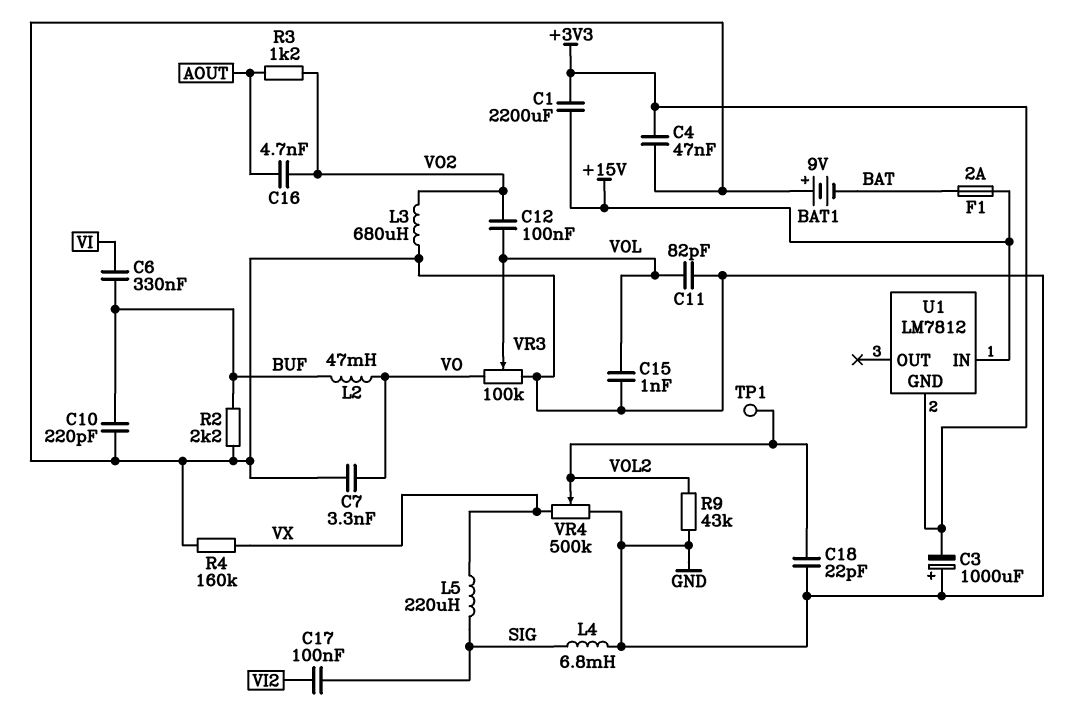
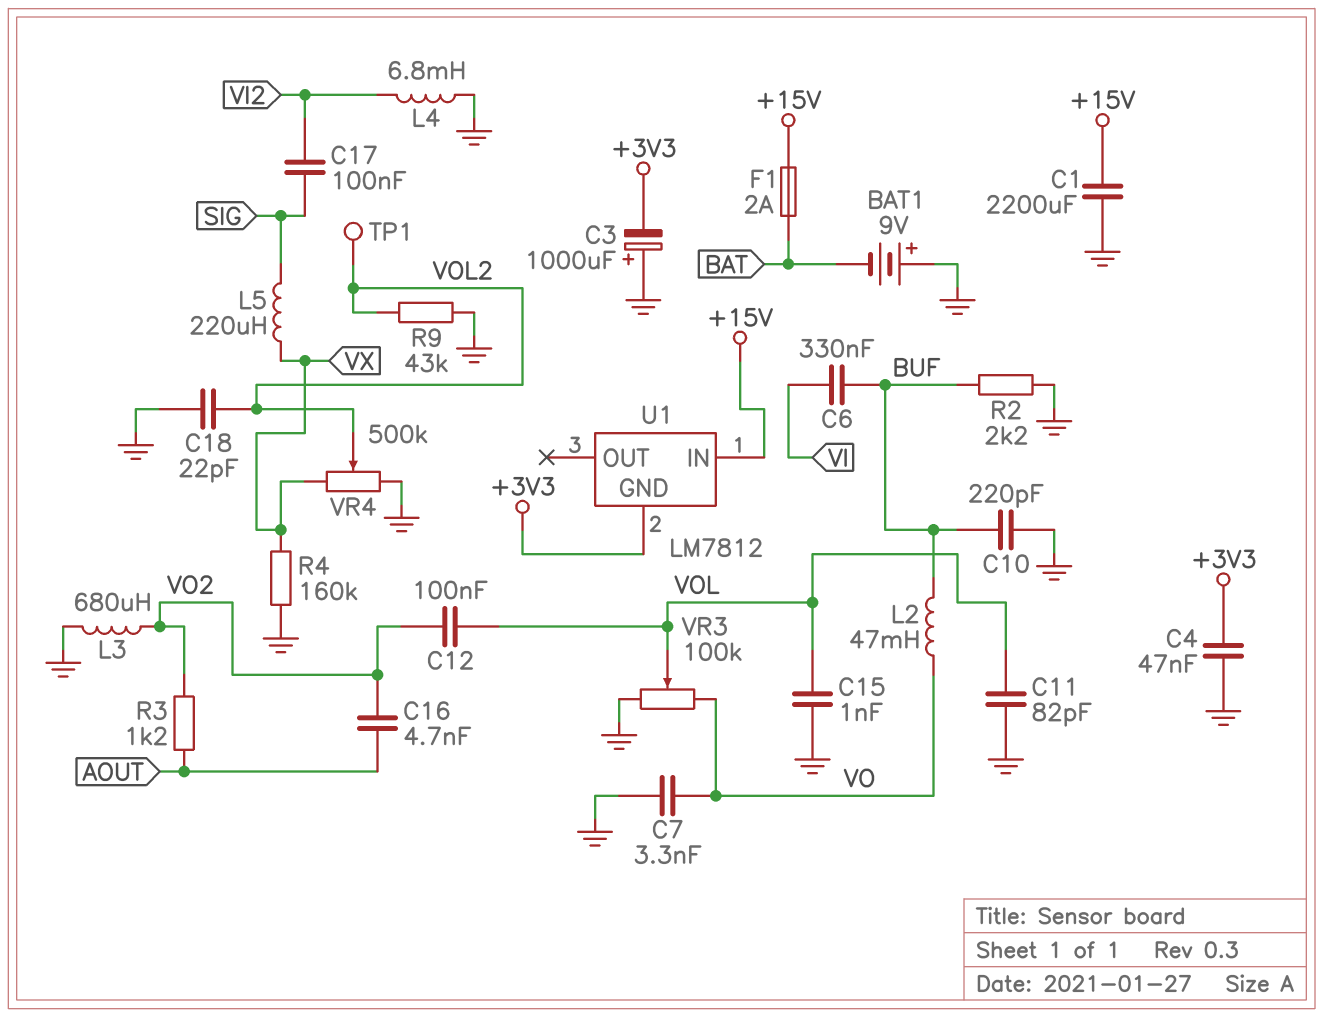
C1: 2200uF (+3V3, +15V) -> 2200uF (+15V, GND)
L4: 6.8mH (GND, SIG) -> 6.8mH (GND, VI2)

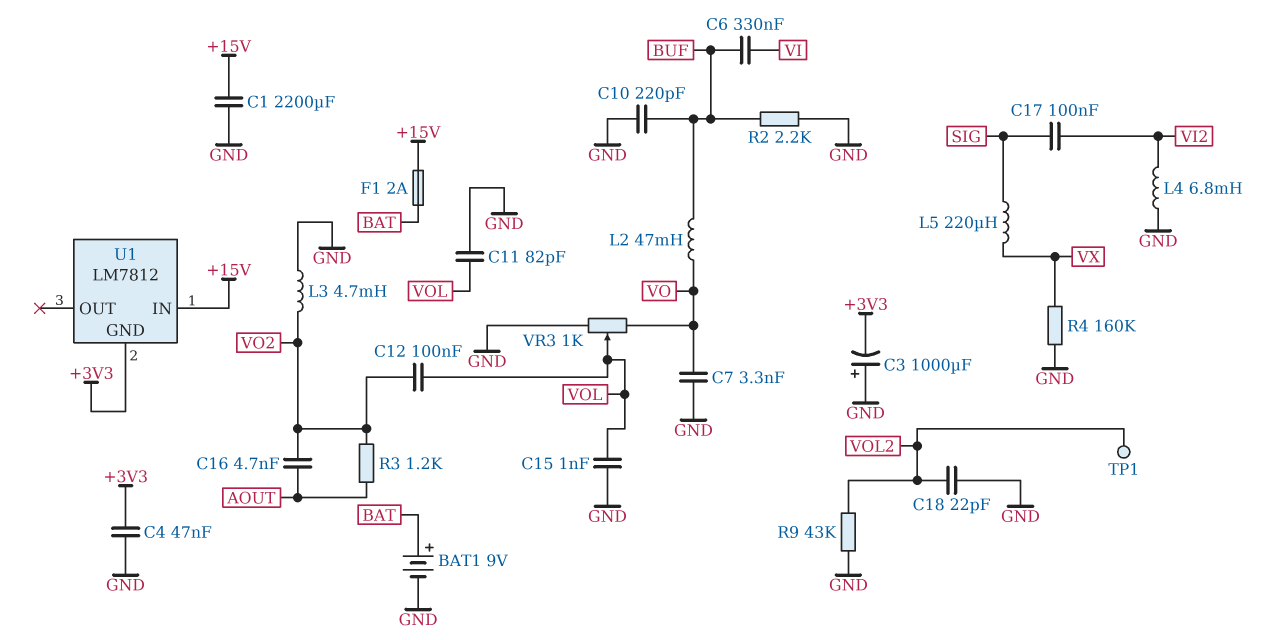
BAT1: 9V (plus GND, minus BAT) -> 9V (plus BAT, minus GND)
L3: 680uH (GND, VO2) -> 4.7mH (GND, VO2)
VR3: 100k (GND, VO, wiper VOL) -> 1k (GND, VO, wiper VOL)
VR4: 500k (GND, VX, wiper VOL2) -> none

